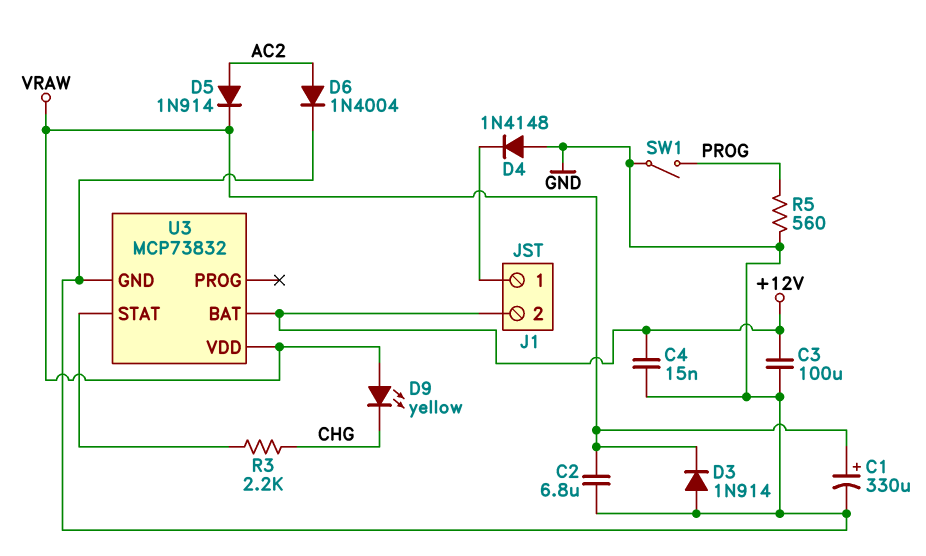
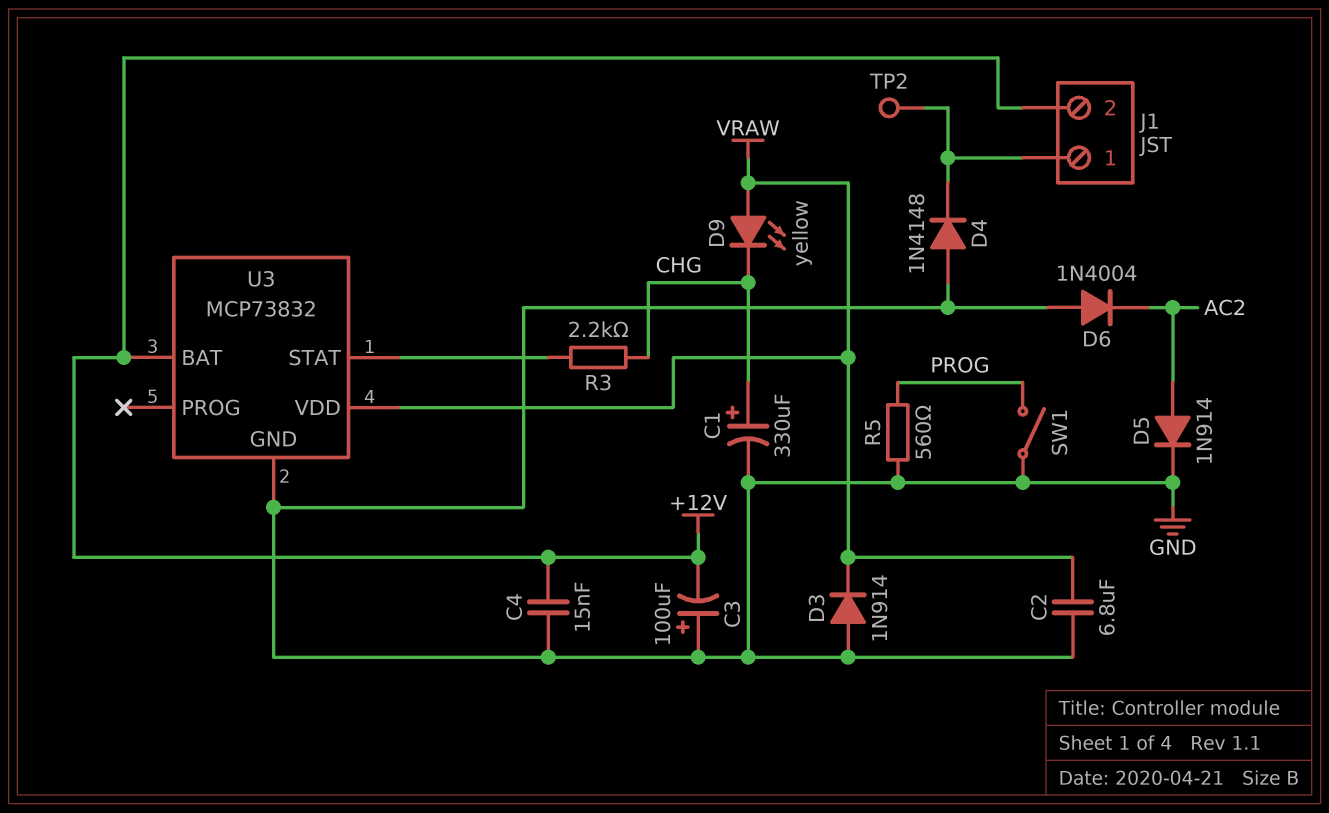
C1: 330uF (plus VRAW, minus GND) -> 330uF (plus CHG, minus GND)
C3: 100uF (+12V, GND) -> 100uF (plus GND, minus +12V)
D5: diode 1N914 (A AC2, K VRAW) -> diode 1N914 (A AC2, K GND)
D6: diode 1N4004 (A AC2, K GND) -> diode 1N4004 (A GND, K AC2)
TP2: none -> test point (J1/1)

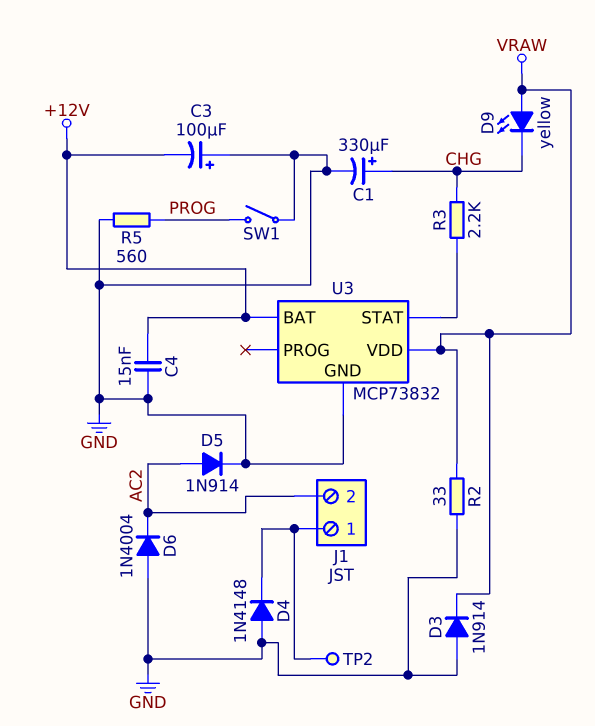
C2: 6.8uF (GND, VRAW) -> none
J1 pin 2: +12V -> AC2
R2: none -> 33 (GND, VRAW)

